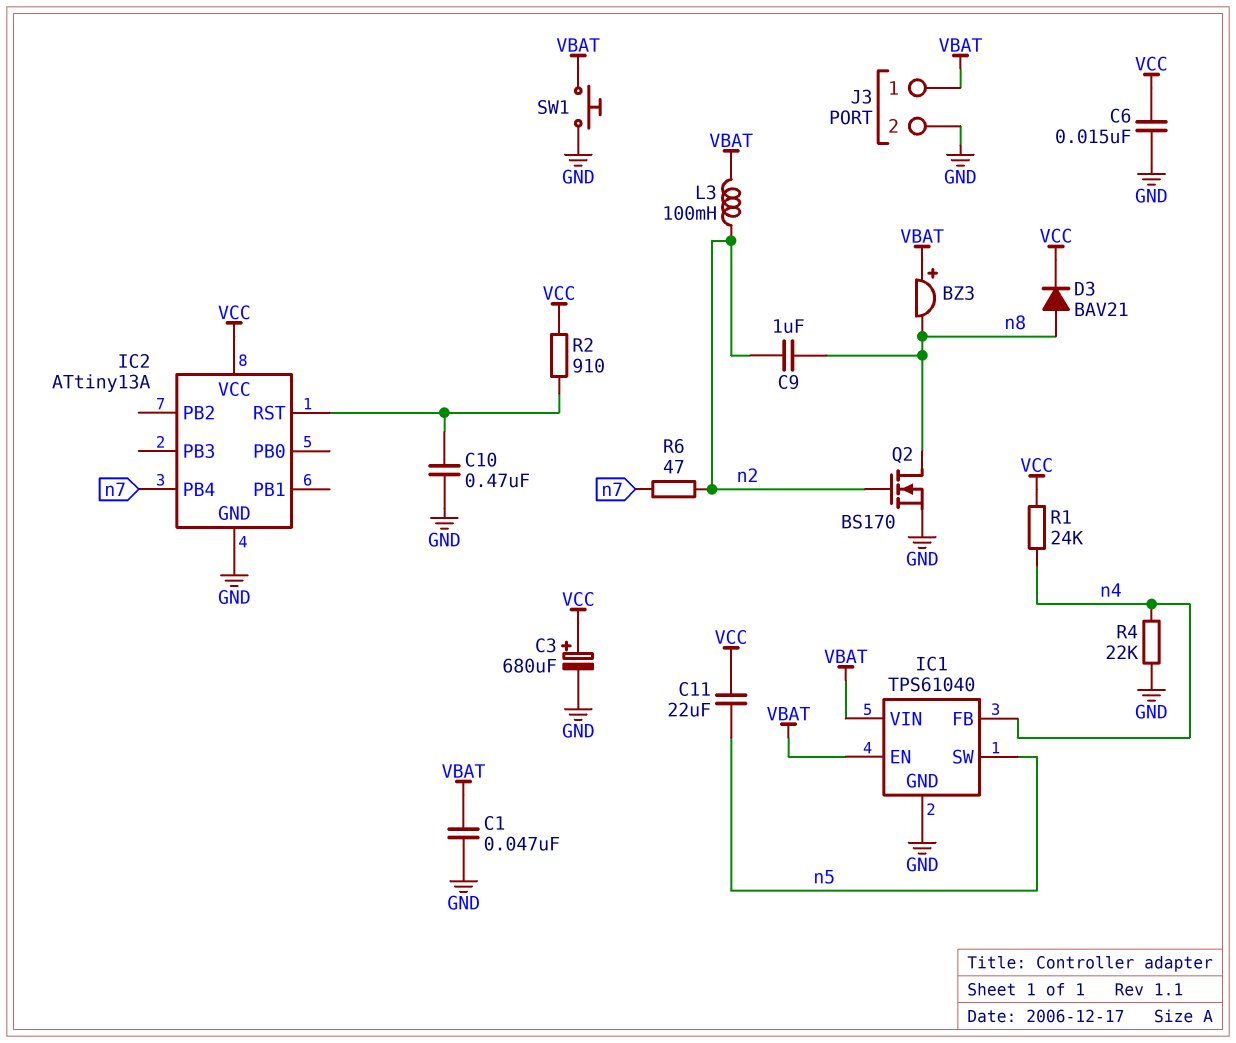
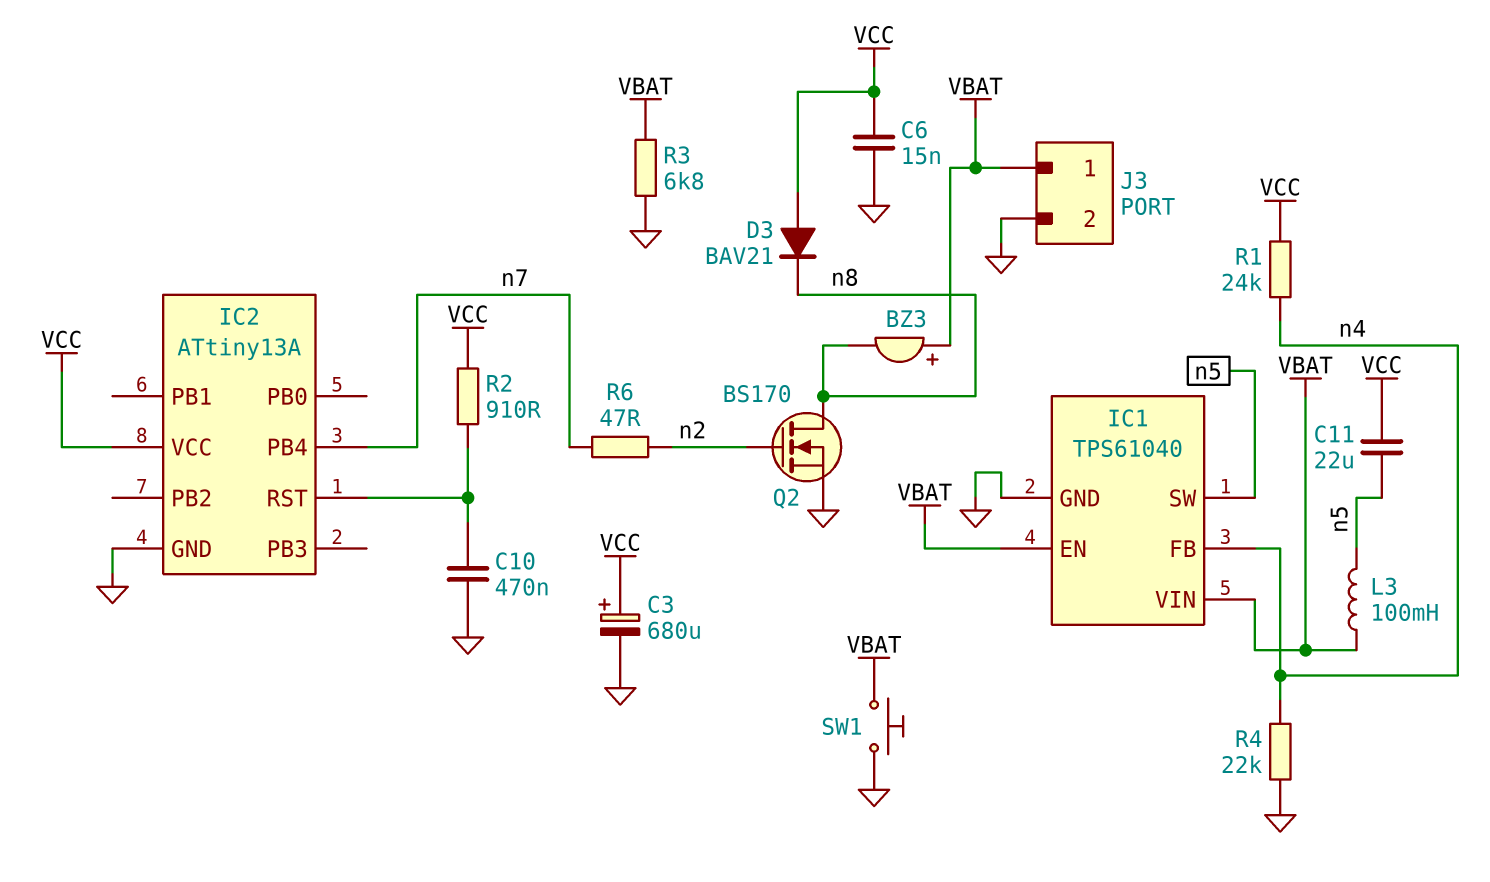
C1: 47nF (GND, VBAT) -> none
C9: 1uF (n2, n8) -> none
D3: diode BAV21 (A n8, K VCC) -> diode BAV21 (A VCC, K n8)
L3: 100mH (VBAT, n2) -> 100mH (VBAT, n5)
R3: none -> 6.8k (GND, VBAT)

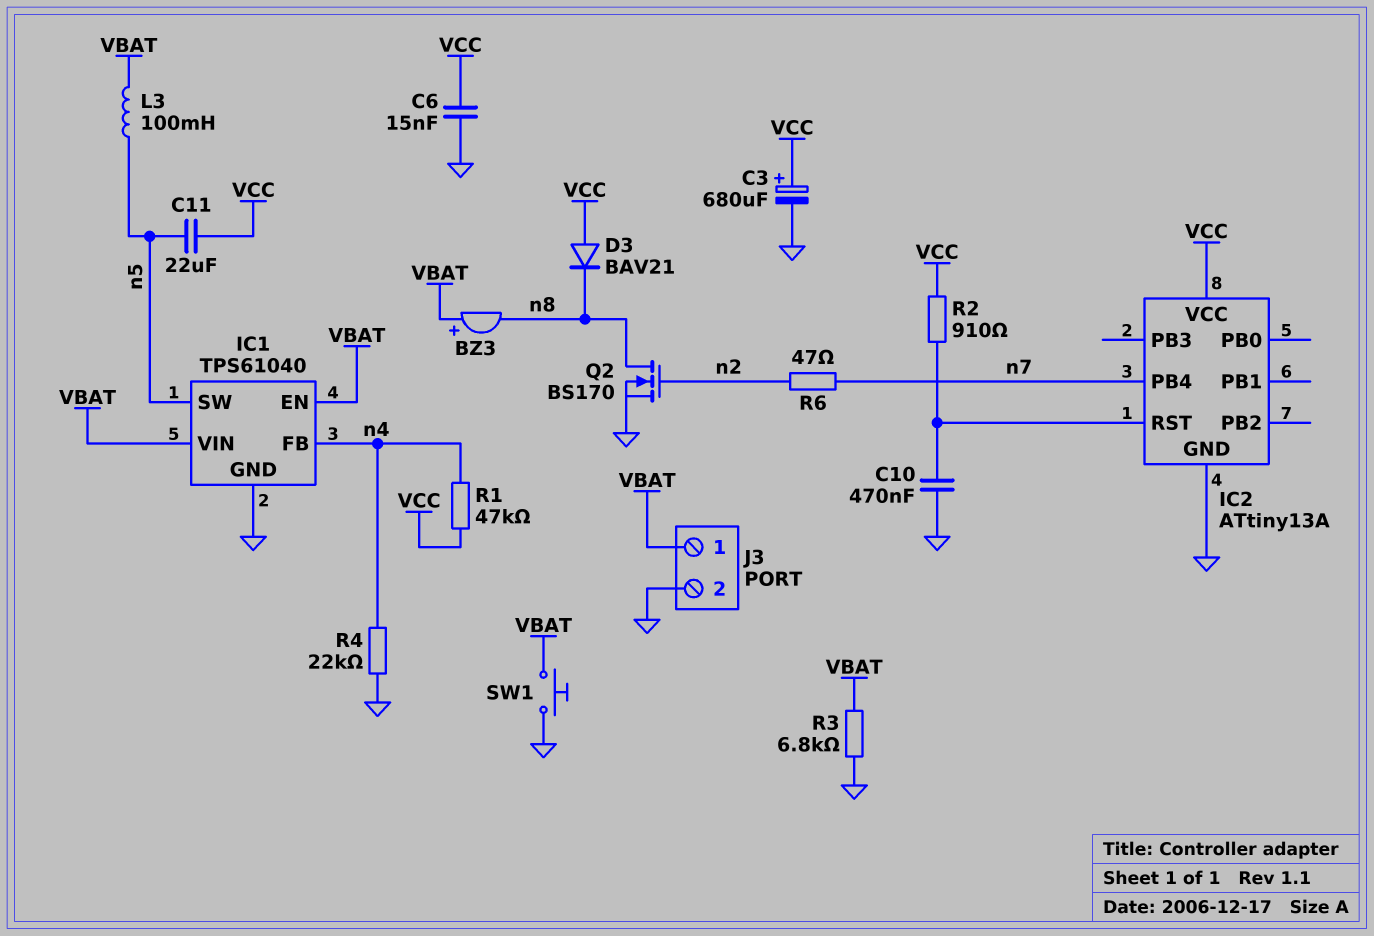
R1: 24k (VCC, n4) -> 47k (VCC, n4)

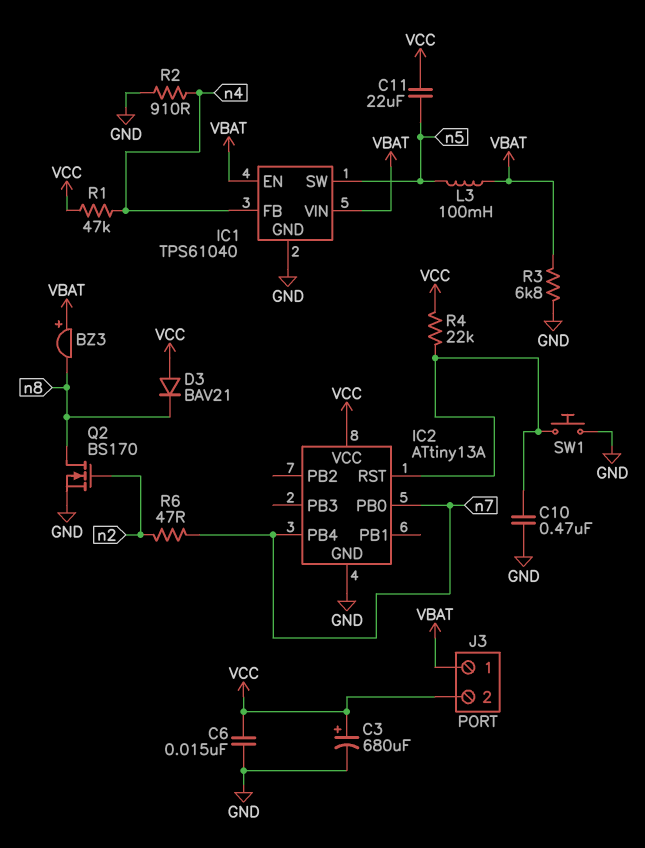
IC2 pin PB0: none -> n7
J3 pin 2: GND -> VCC
R2: 910 (IC2/RST, VCC) -> 910 (GND, n4)
R4: 22k (GND, n4) -> 22k (IC2/RST, VCC)
SW1: button (GND, VBAT) -> button (GND, IC2/RST)

